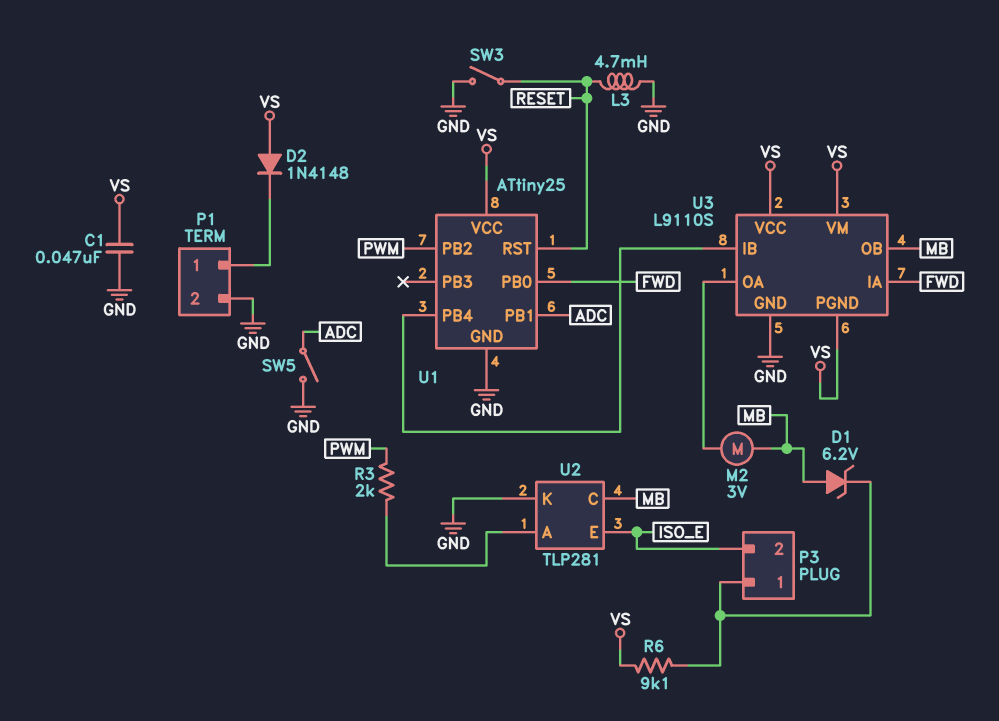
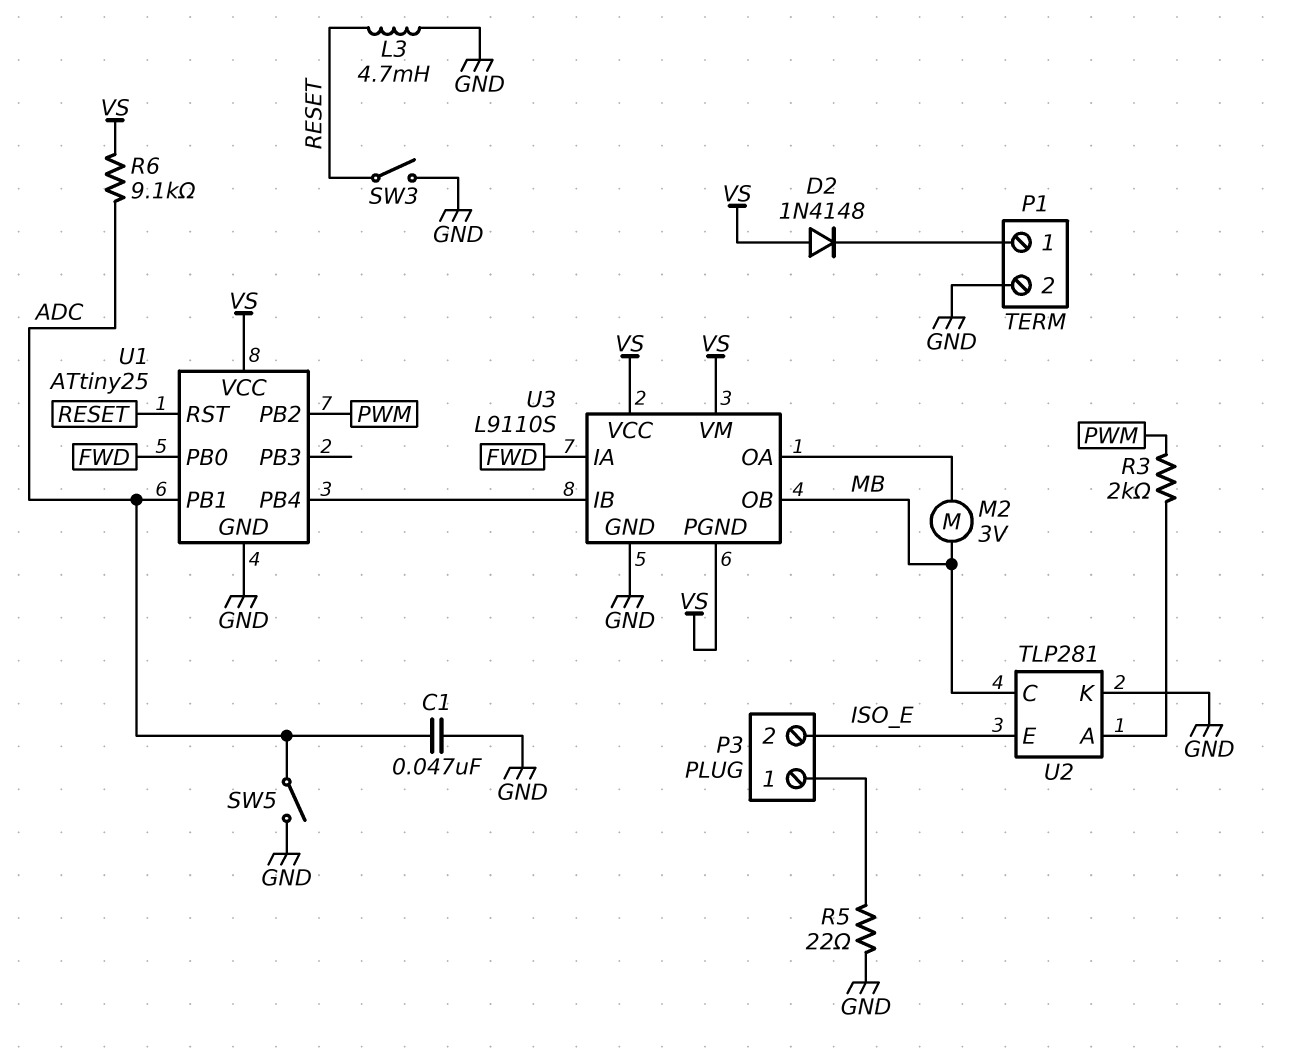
C1: 47nF (GND, VS) -> 47nF (ADC, GND)
D1: zener 6.2V (A MB, K P3/1) -> none
R5: none -> 22 (GND, P3/1)
R6: 9.1k (P3/1, VS) -> 9.1k (ADC, VS)

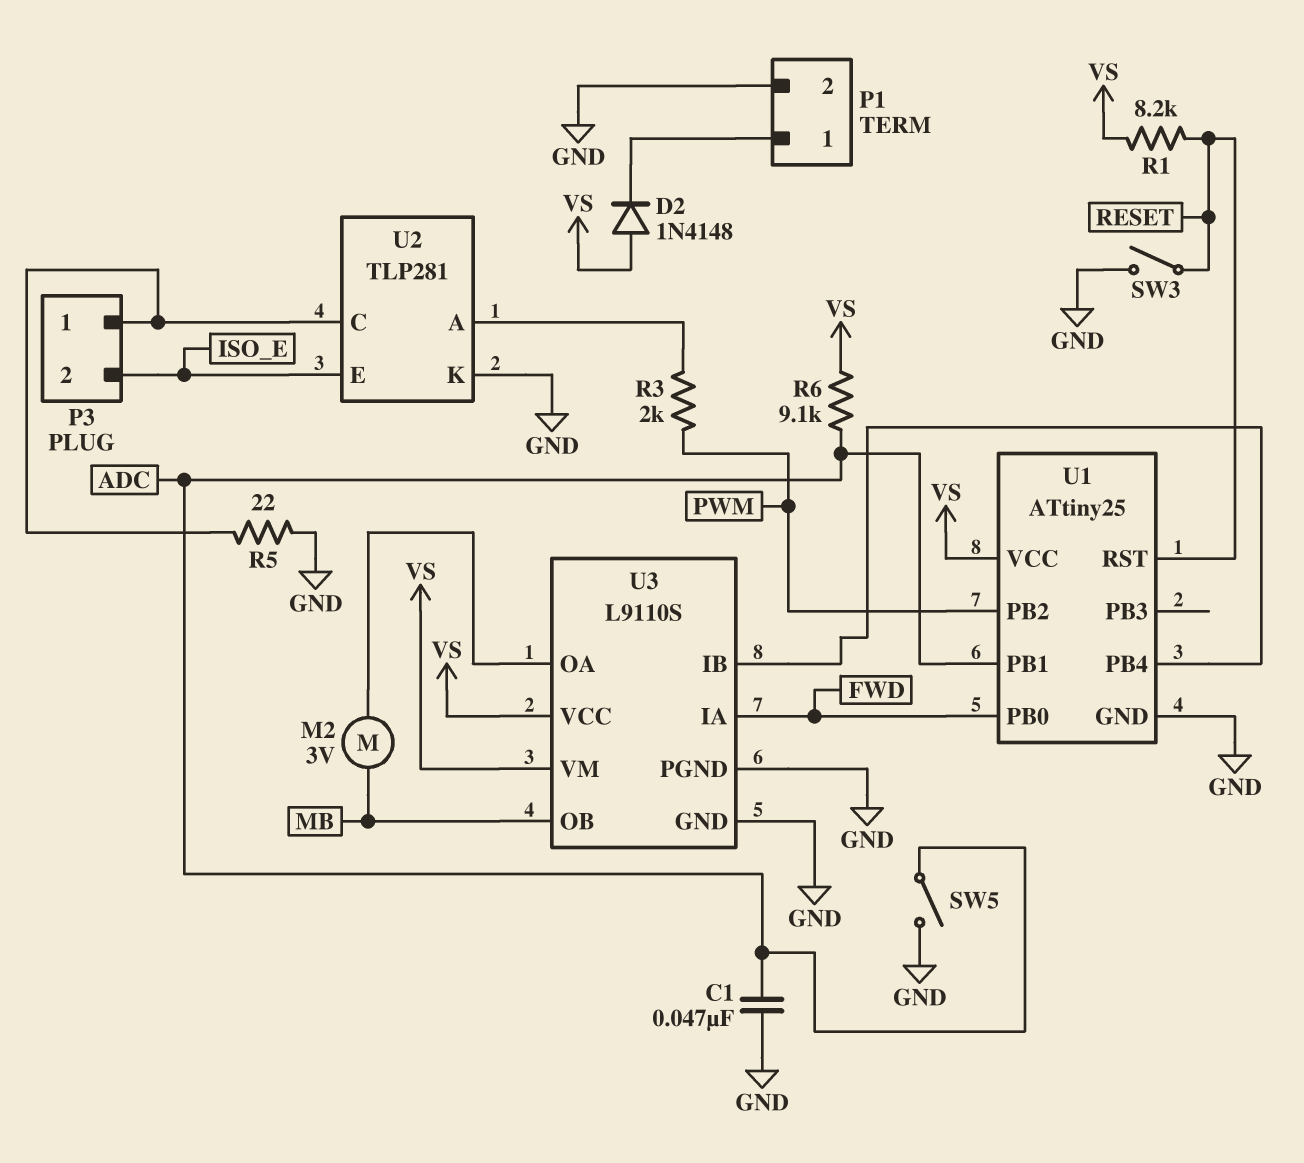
L3: 4.7mH (GND, RESET) -> none
R1: none -> 8.2k (RESET, VS)
U2 pin C: MB -> P3/1
U3 pin PGND: VS -> GND

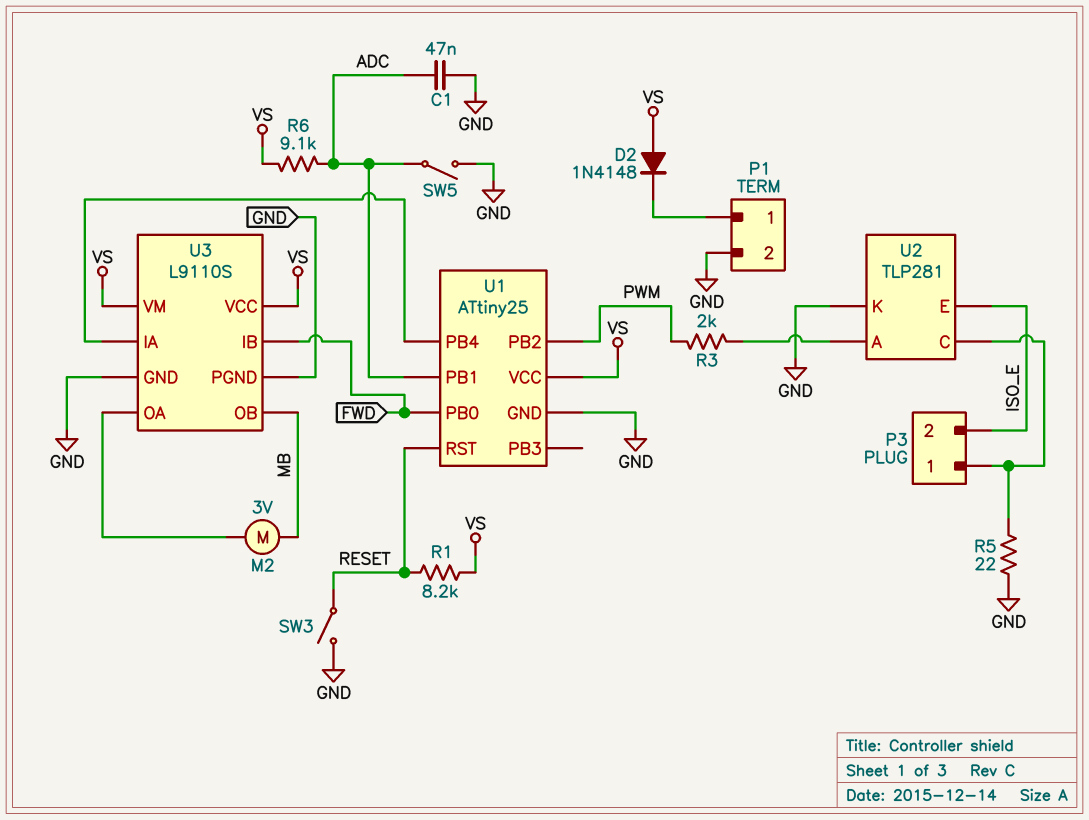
U3 pin IA: FWD -> U1/PB4
U3 pin IB: U1/PB4 -> FWD

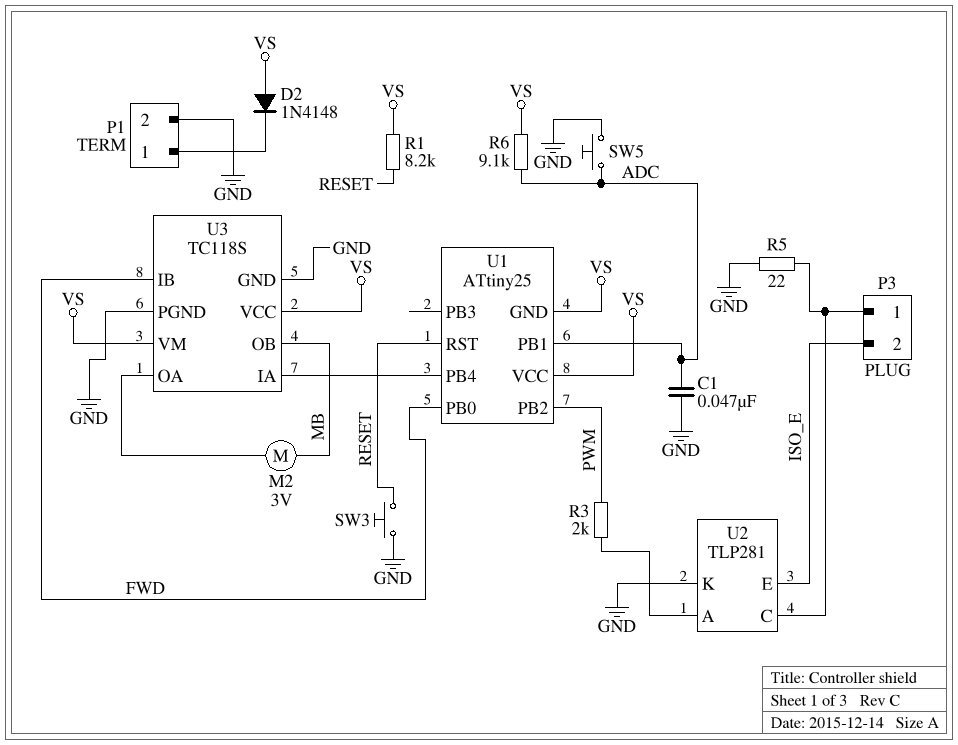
SW3: switch (GND, RESET) -> button (GND, RESET)
SW5: switch (ADC, GND) -> button (ADC, GND)
U1 pin GND: GND -> VS
U3: L9110S -> TC118S

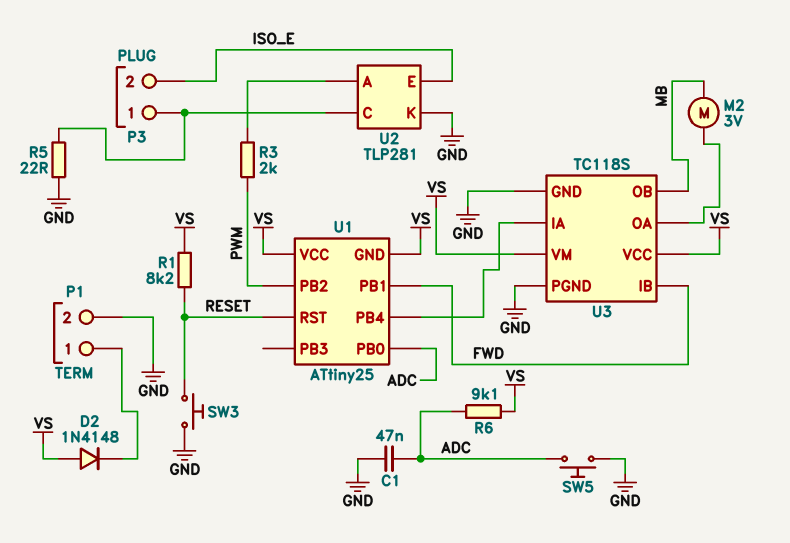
U1 pin PB0: FWD -> ADC
U1 pin PB1: ADC -> FWD

